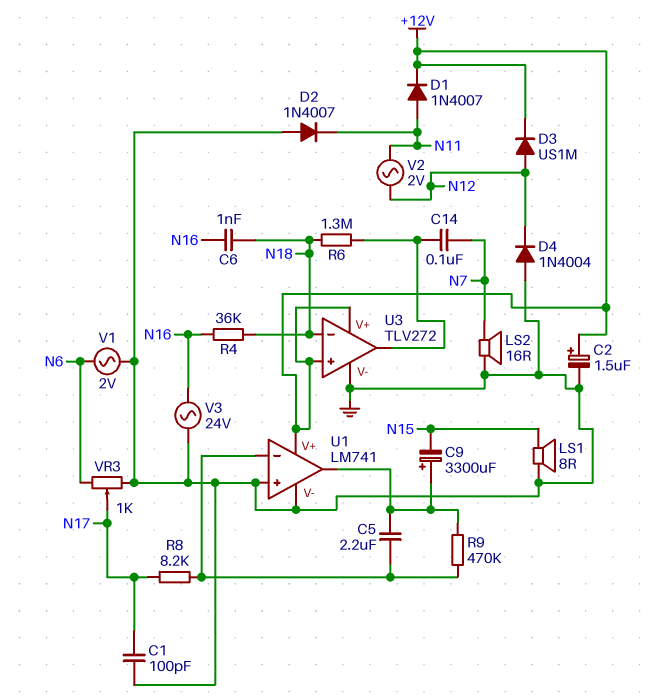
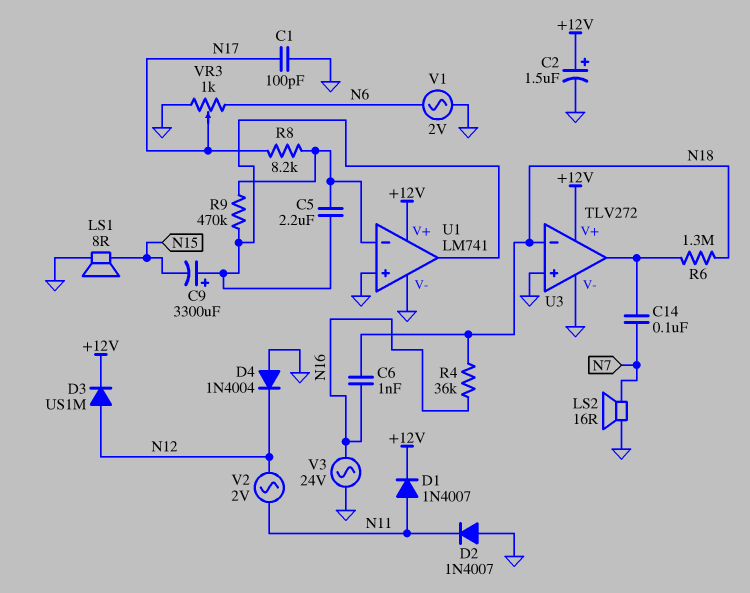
U3 pin in+: +12V -> GND

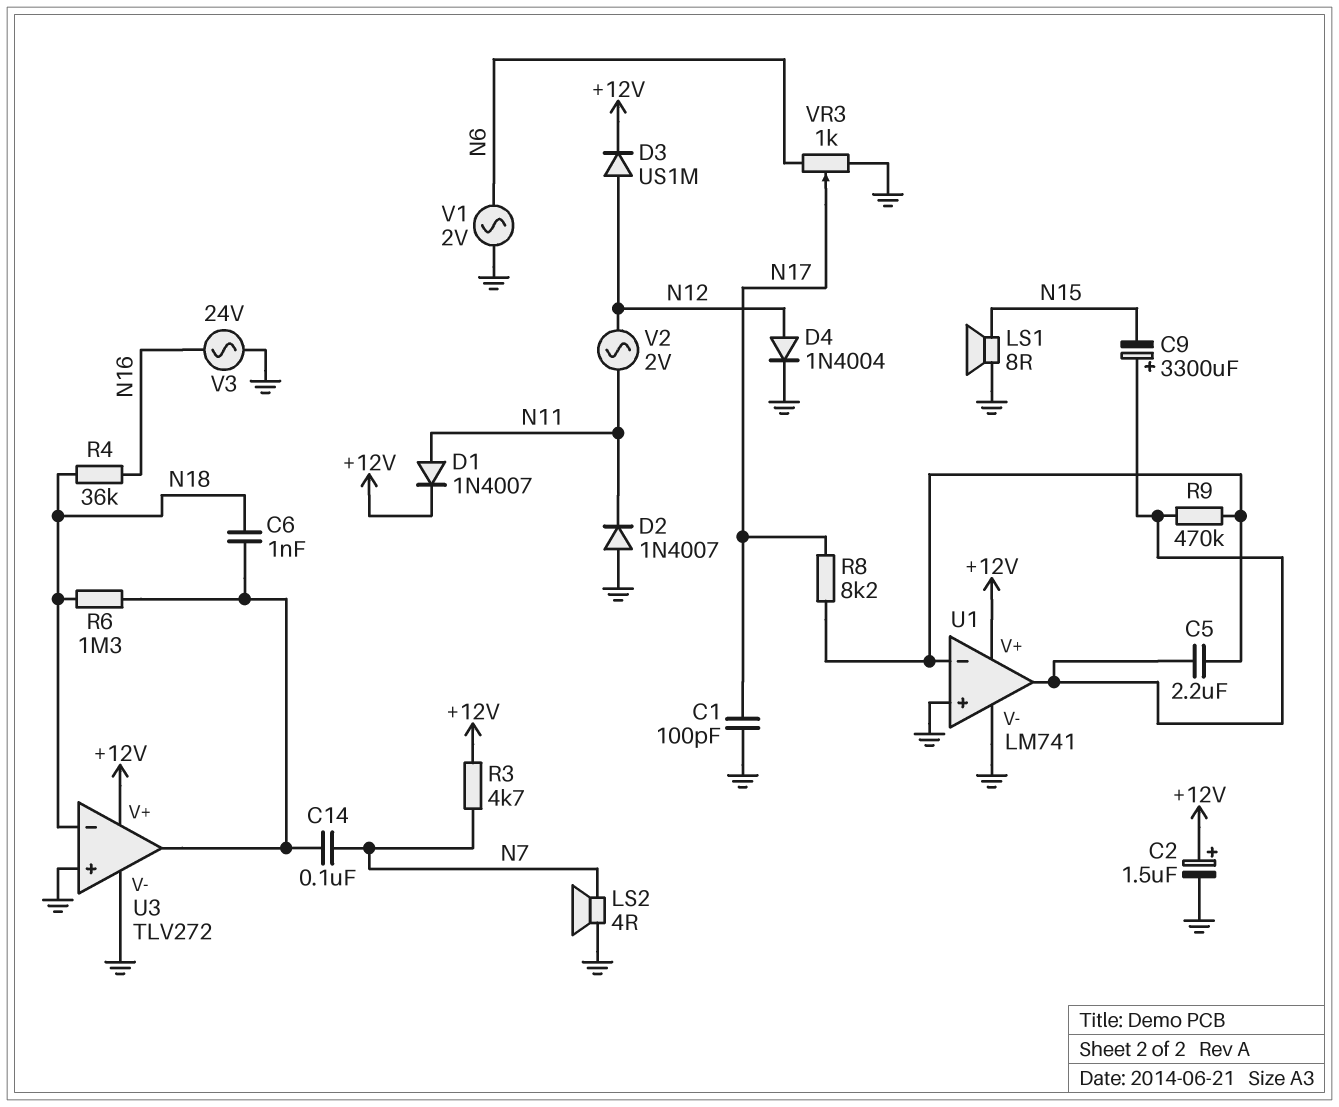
C6: 1nF (N16, N18) -> 1nF (N18, U3/out)
D4: diode 1N4004 (A GND, K N12) -> diode 1N4004 (A N12, K GND)
LS2: speaker 16R (GND, N7) -> speaker 4R (GND, N7)
R3: none -> 4.7k (+12V, N7)

